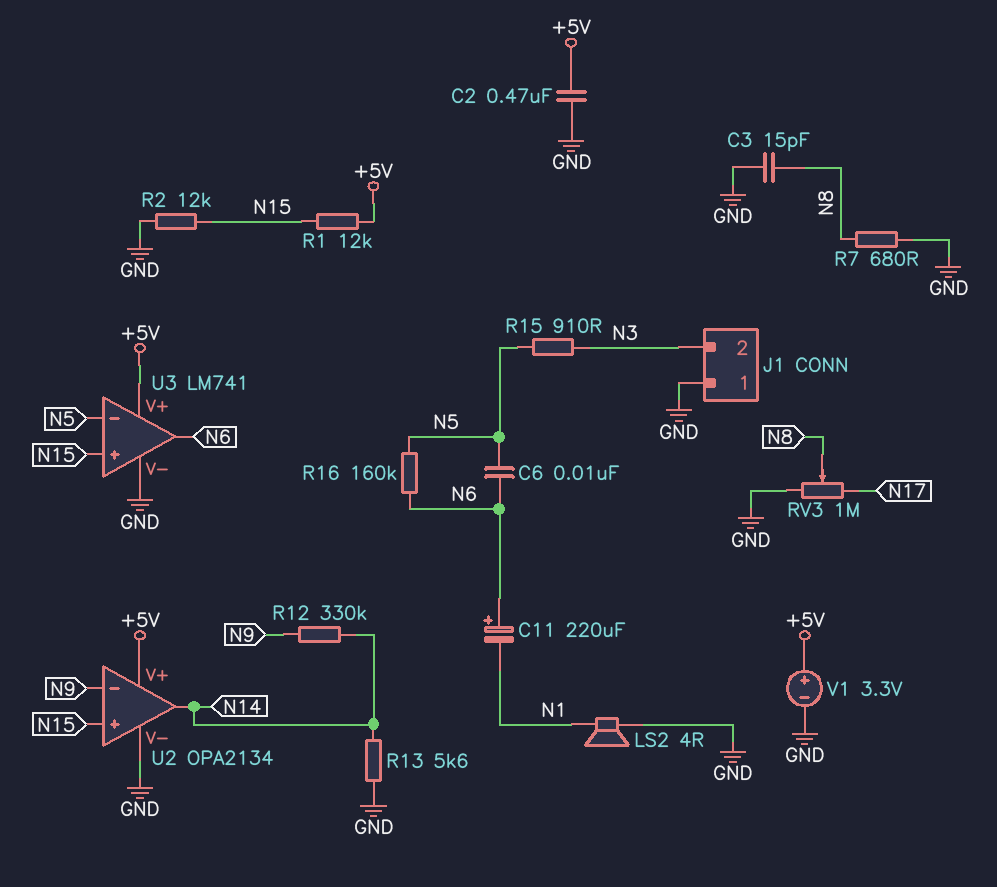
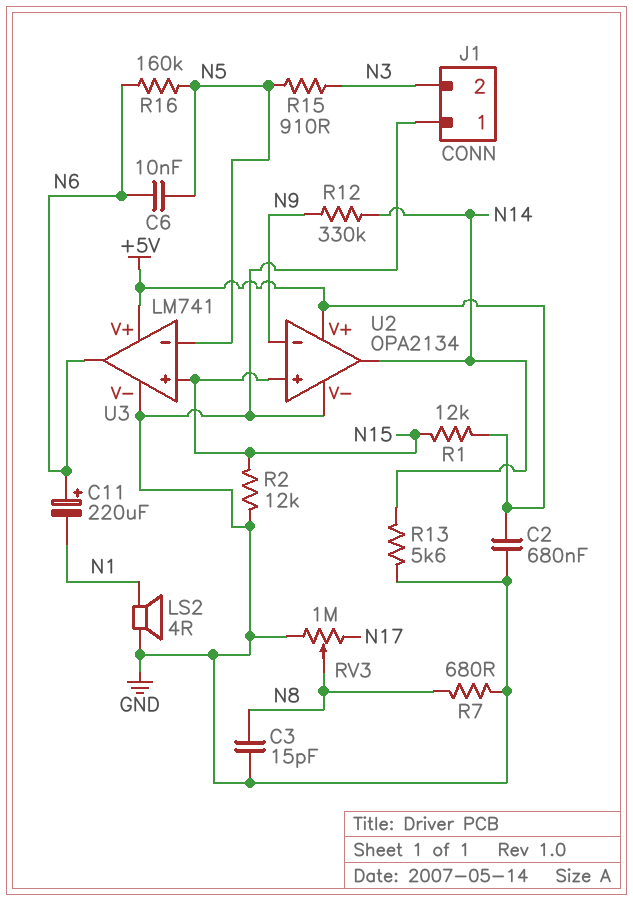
C2: 470nF (+5V, GND) -> 680nF (+5V, GND)
V1: 3.3V (plus +5V, minus GND) -> none

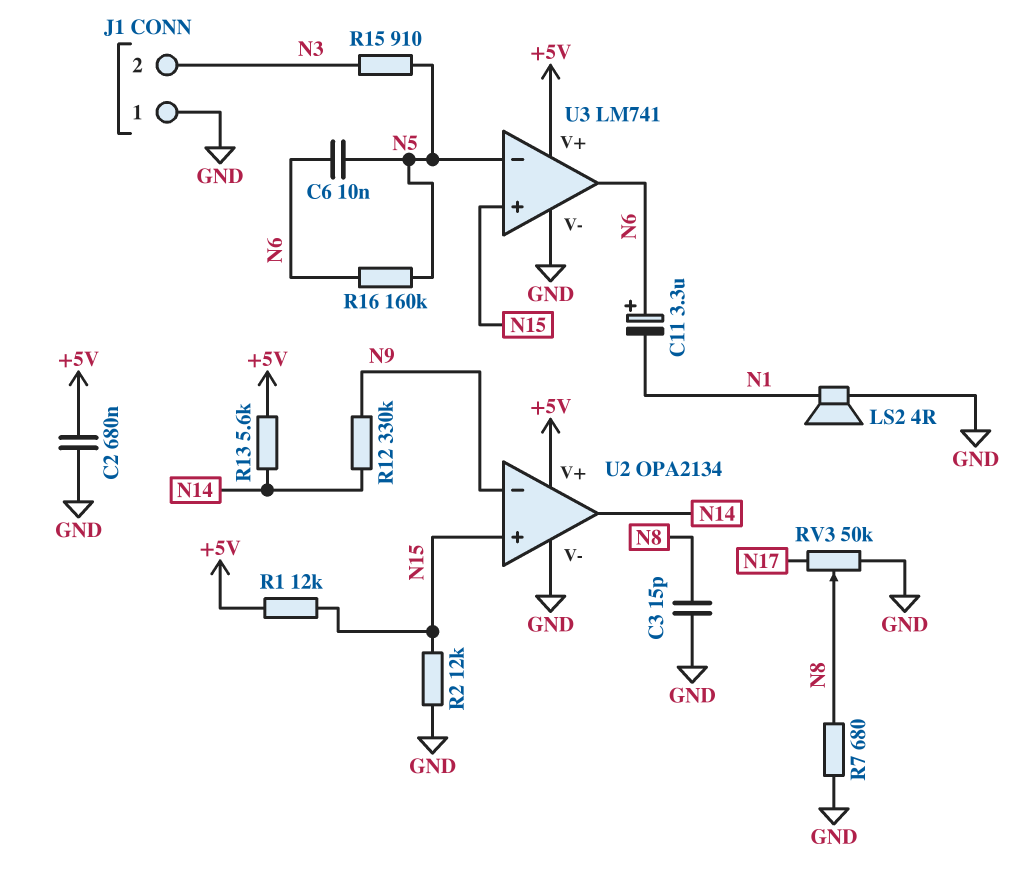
C11: 220uF (plus N6, minus N1) -> 3.3uF (plus N6, minus N1)
R13: 5.6k (GND, N14) -> 5.6k (+5V, N14)
RV3: 1M (GND, N17, wiper N8) -> 50k (GND, N17, wiper N8)

